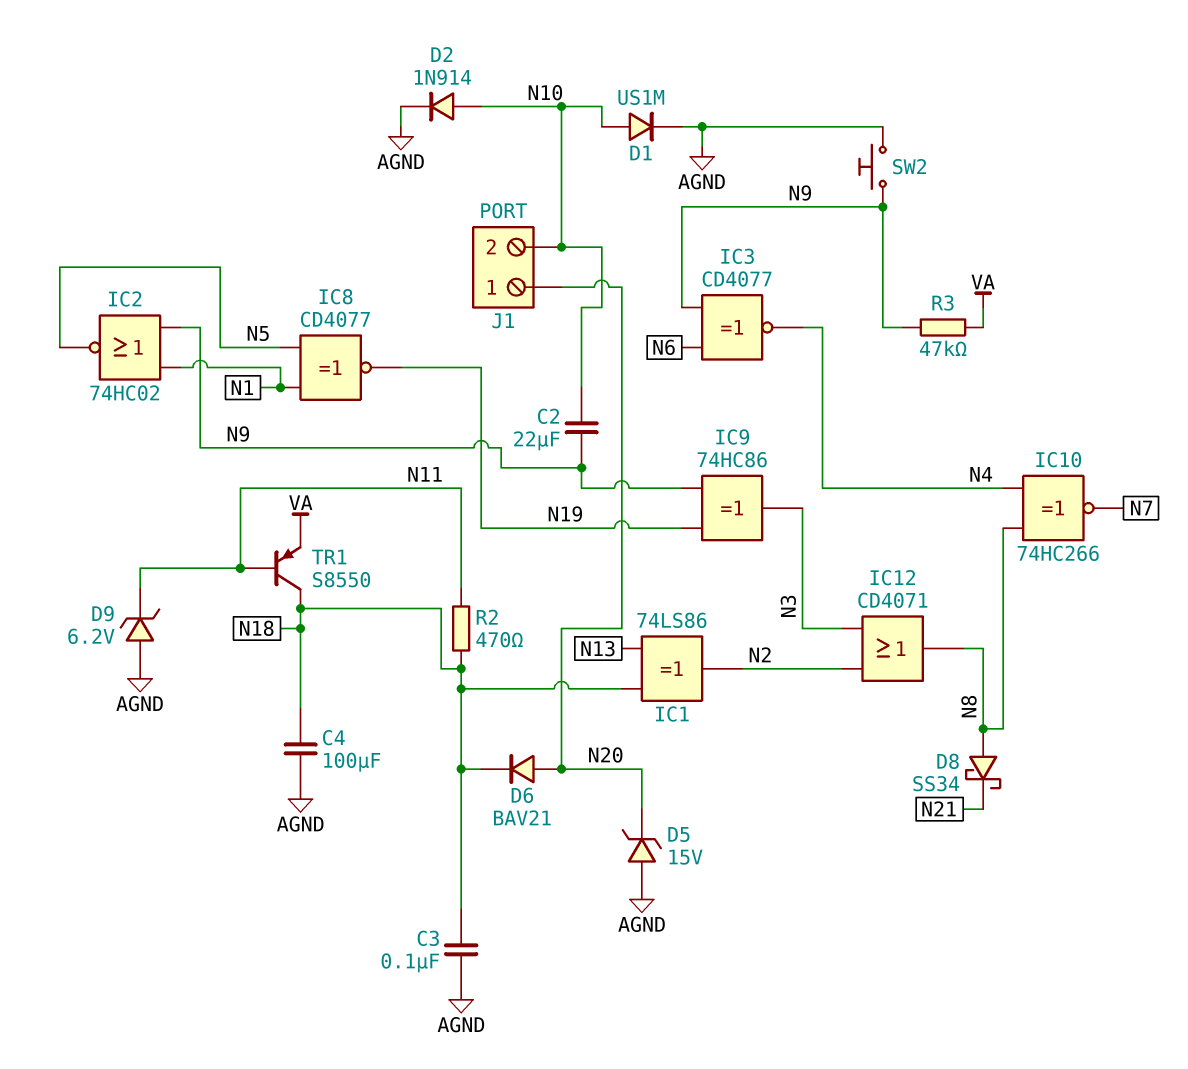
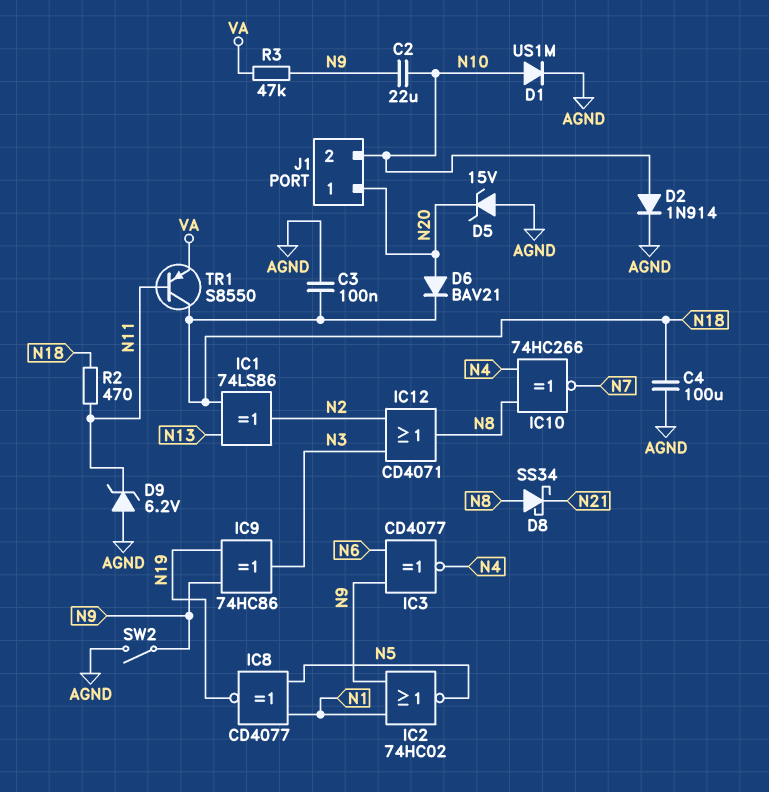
SW2: button (AGND, N9) -> switch (AGND, N9)

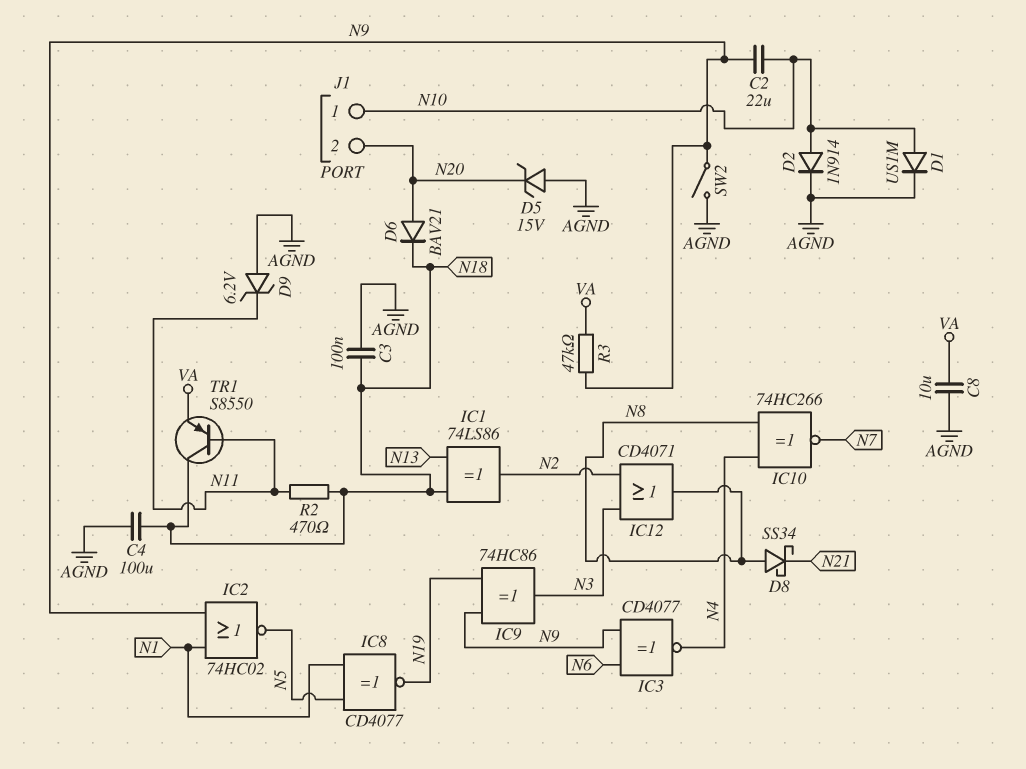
C8: none -> 10uF (AGND, VA)
J1 pin 1: N20 -> N10
J1 pin 2: N10 -> N20

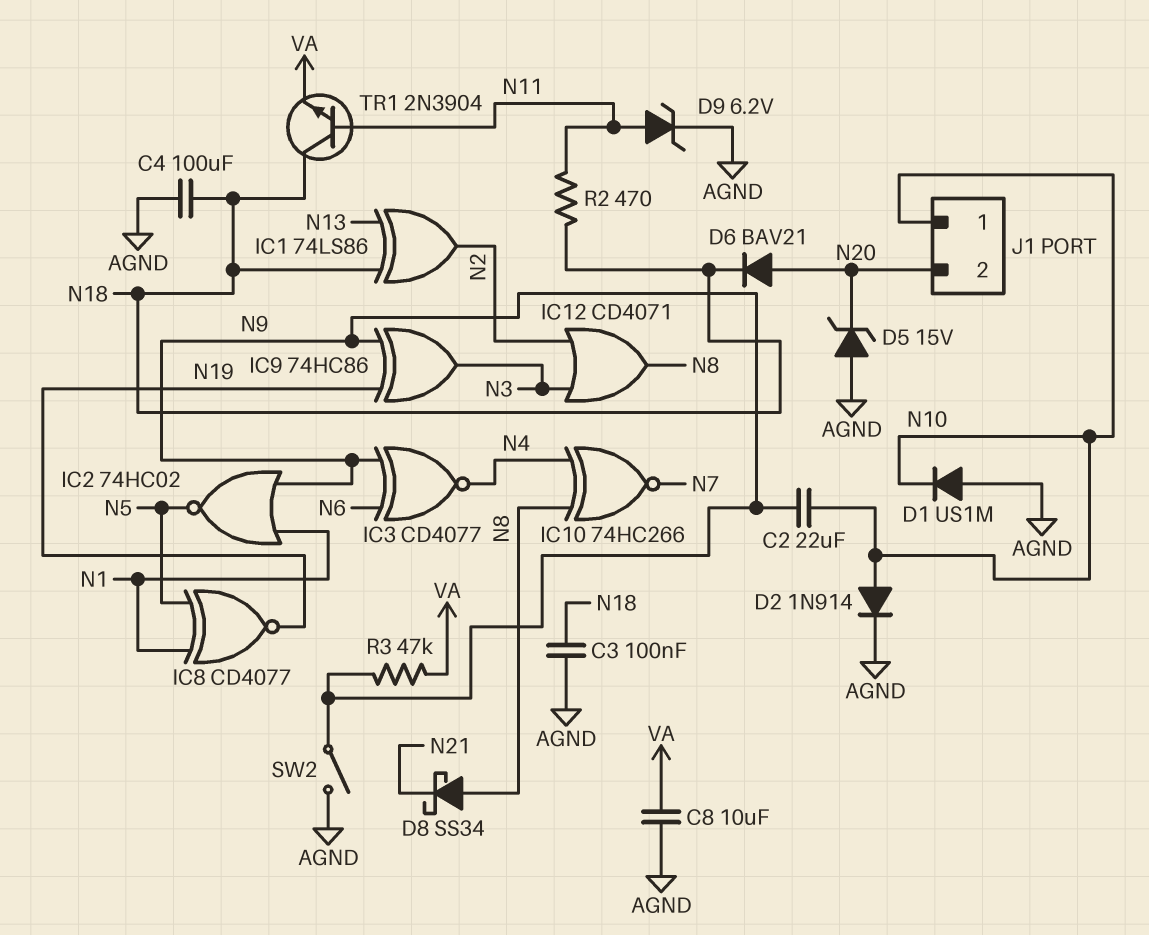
D1: diode US1M (A N10, K AGND) -> diode US1M (A AGND, K N10)
D9: zener 6.2V (A AGND, K N11) -> zener 6.2V (A N11, K AGND)
TR1: PNP S8550 (B N11, C N18, E VA) -> NPN 2N3904 (B N11, C N18, E VA)

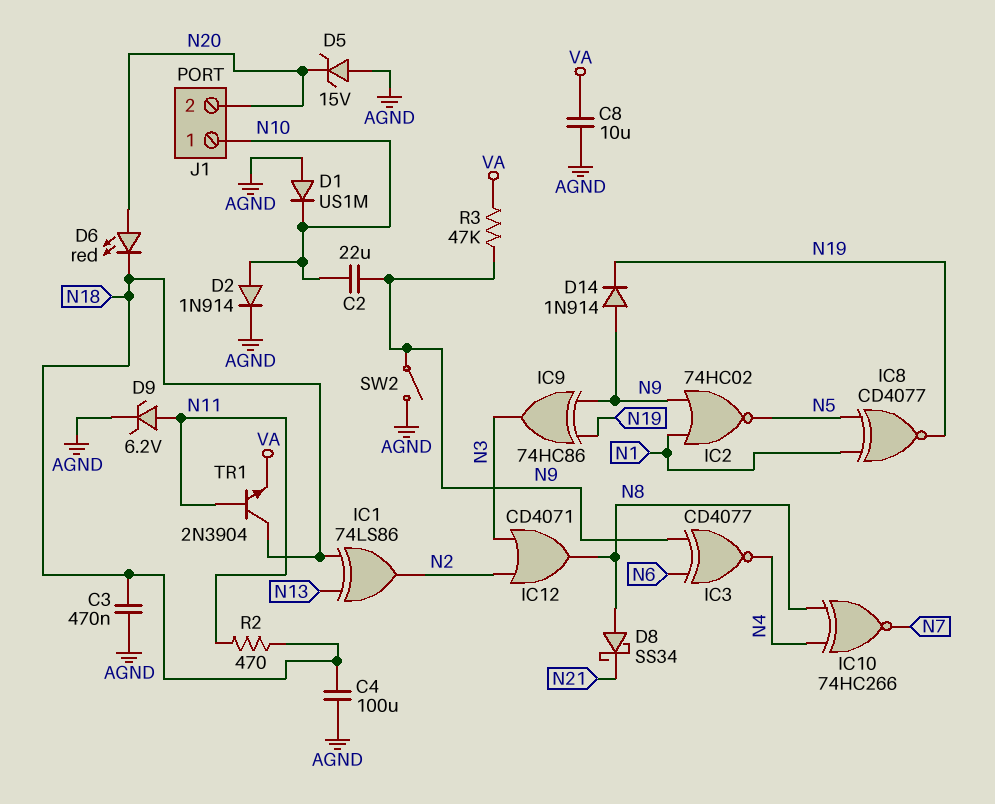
C3: 100nF (AGND, N18) -> 470nF (AGND, N18)
D6: diode BAV21 (A N20, K N18) -> LED red (A N20, K N18)
D14: none -> diode 1N914 (A N9, K N19)

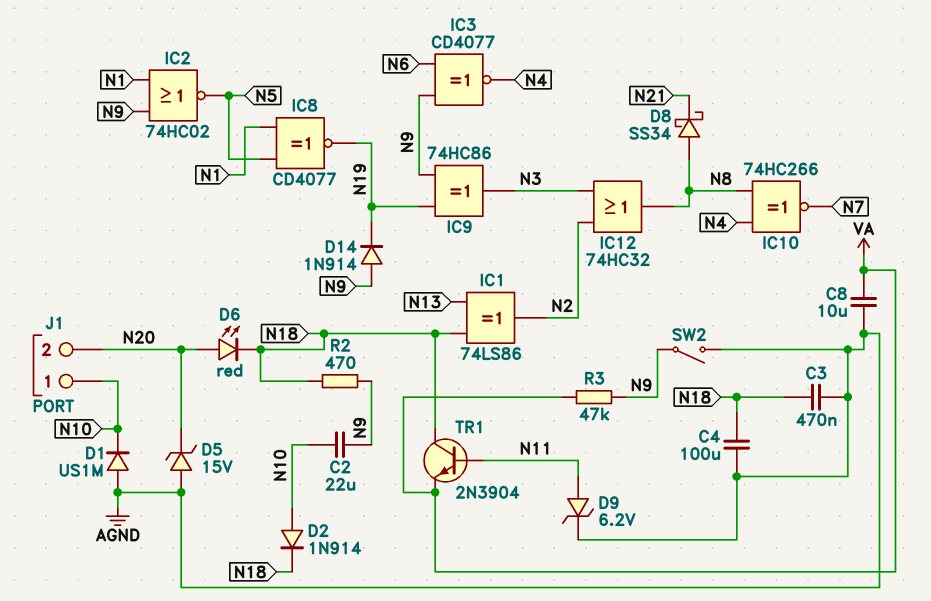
D2: diode 1N914 (A N10, K AGND) -> diode 1N914 (A N10, K N18)
IC12: OR CD4071 (in N2, in N3, out N8) -> OR 74HC32 (in N2, in N3, out N8)
R2: 470 (N11, N18) -> 470 (N9, N18)

